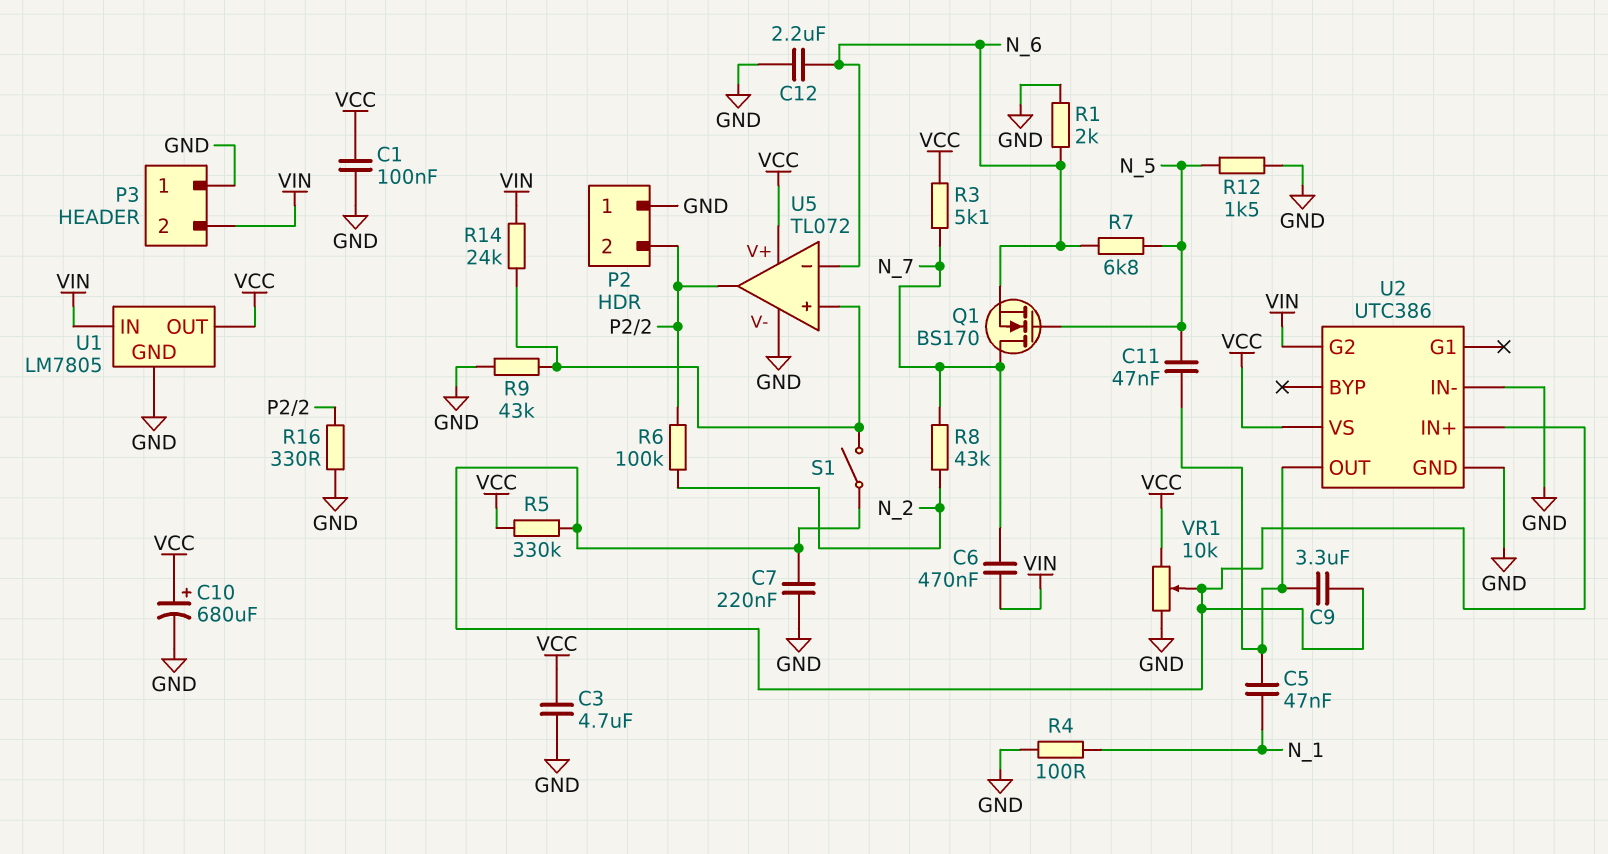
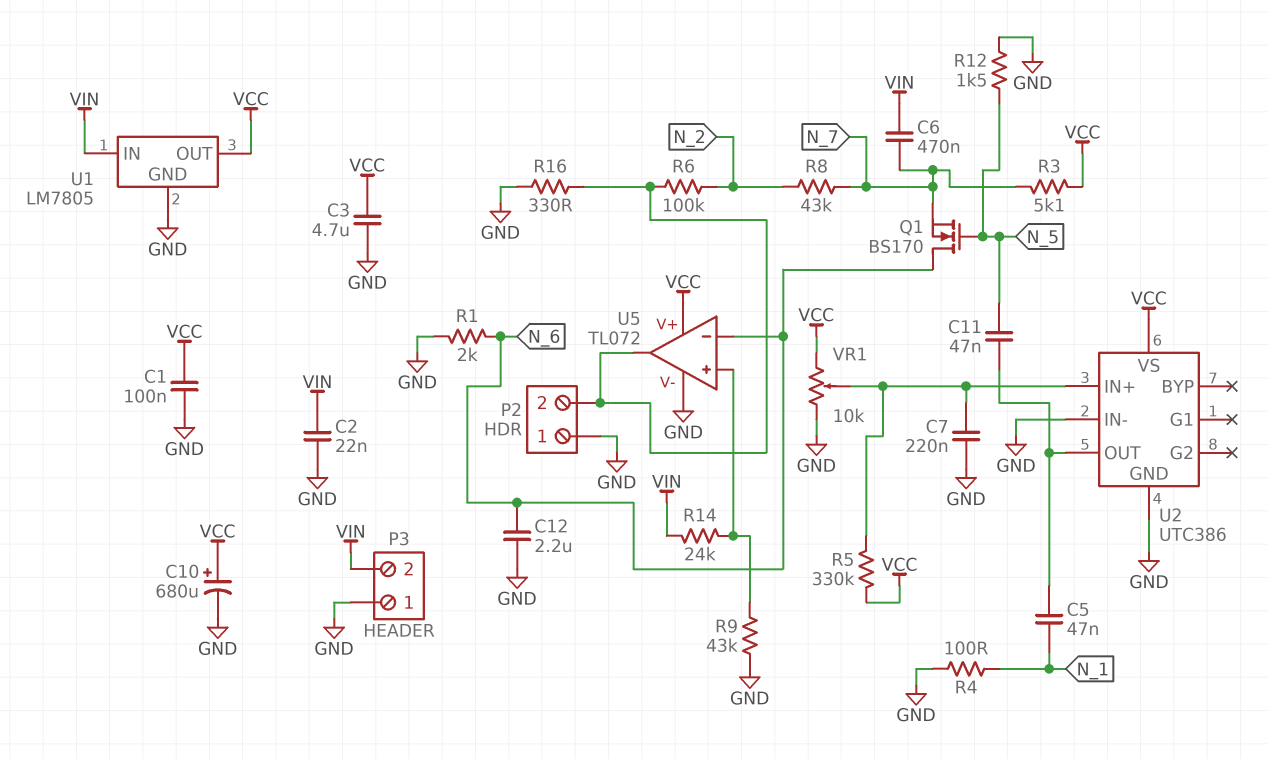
C2: none -> 22nF (GND, VIN)
C9: 3.3uF (U2/IN+, U2/OUT) -> none
Q1: NMOS BS170 (G N_5, D N_7, S N_6) -> NMOS BS170 (G N_5, D N_6, S N_7)
R7: 6.8k (N_5, N_6) -> none
S1: switch (U2/IN+, U5/in+) -> none
U2 pin G2: VIN -> none

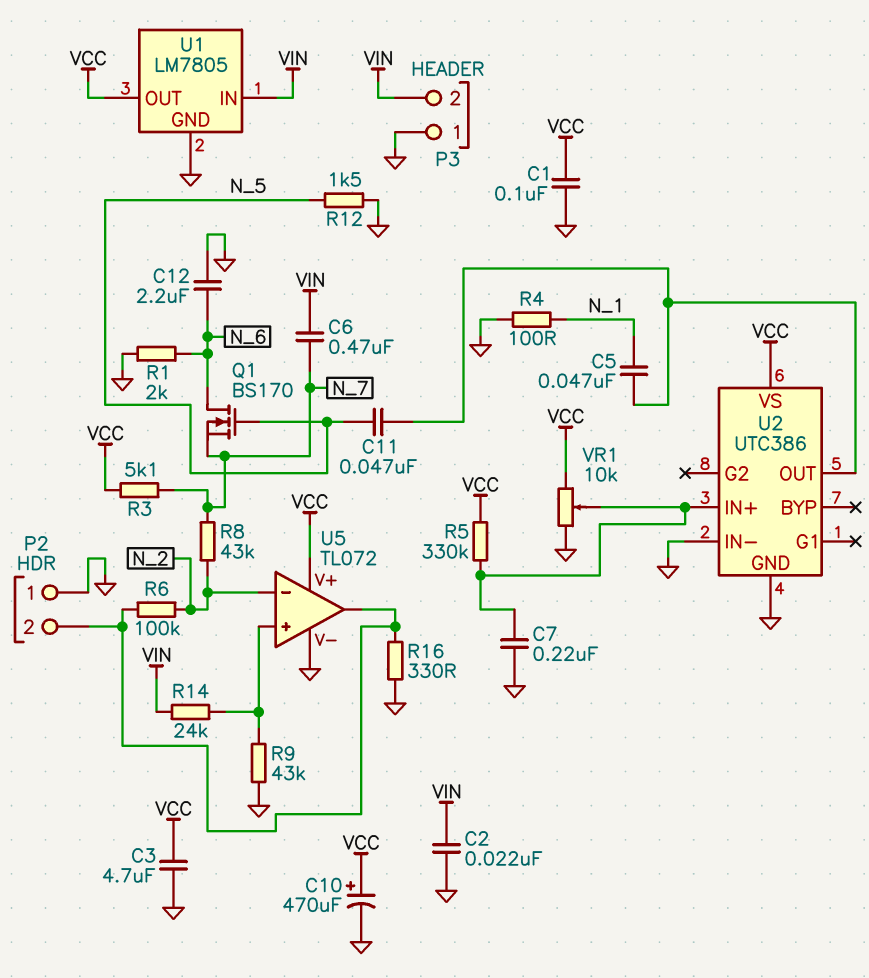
C10: 680uF (plus VCC, minus GND) -> 470uF (plus VCC, minus GND)
U5 pin in-: N_6 -> N_2

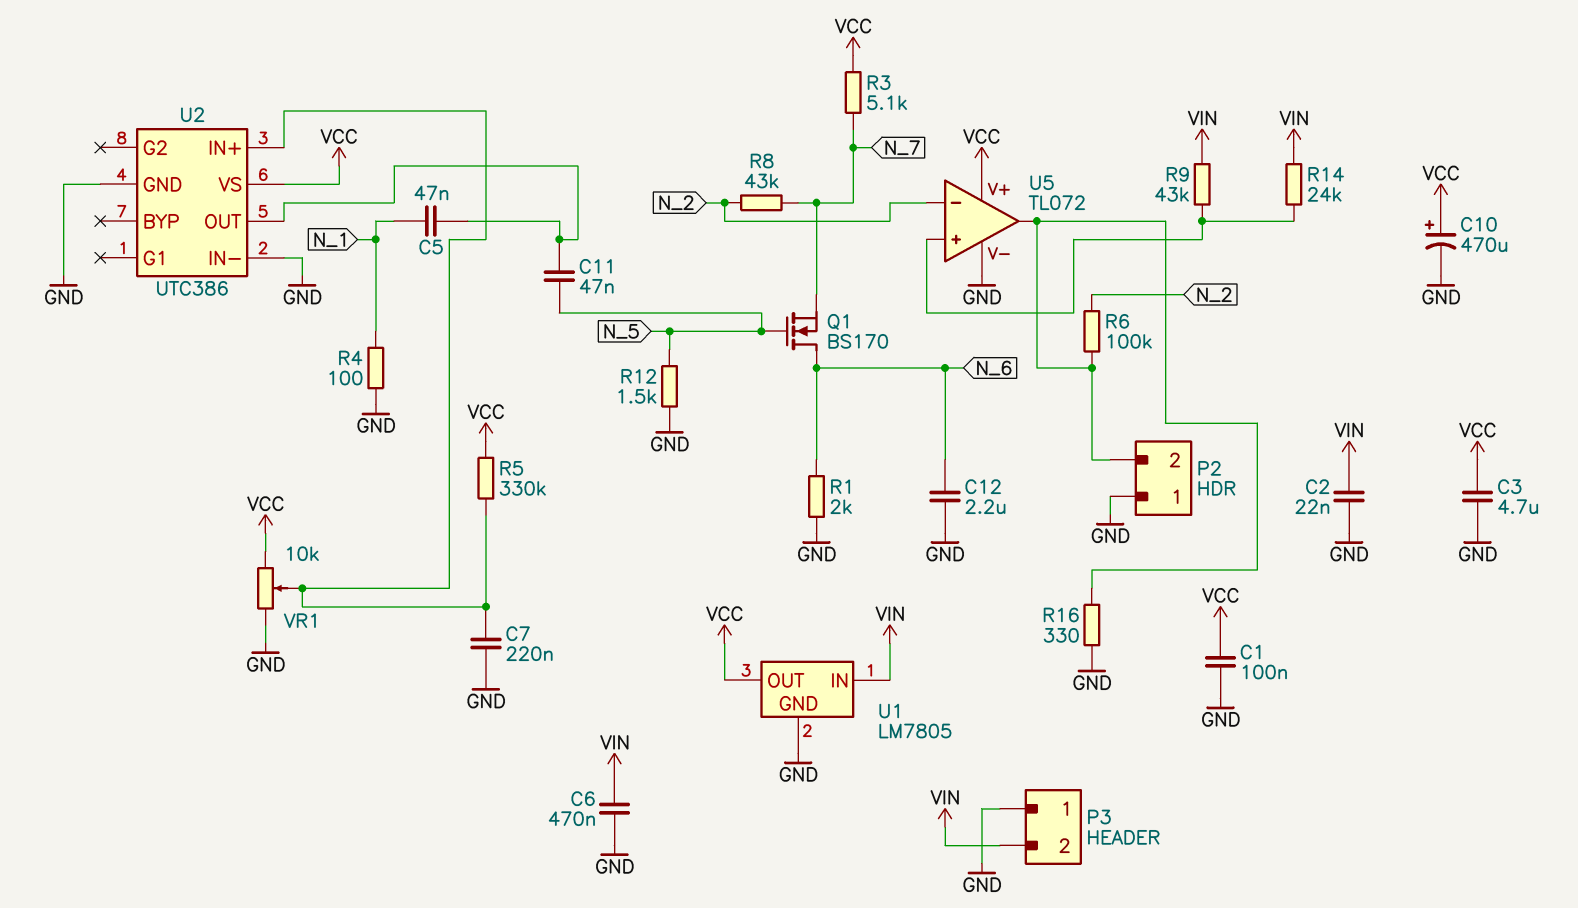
C6: 470nF (N_7, VIN) -> 470nF (GND, VIN)
R9: 43k (GND, U5/in+) -> 43k (U5/in+, VIN)

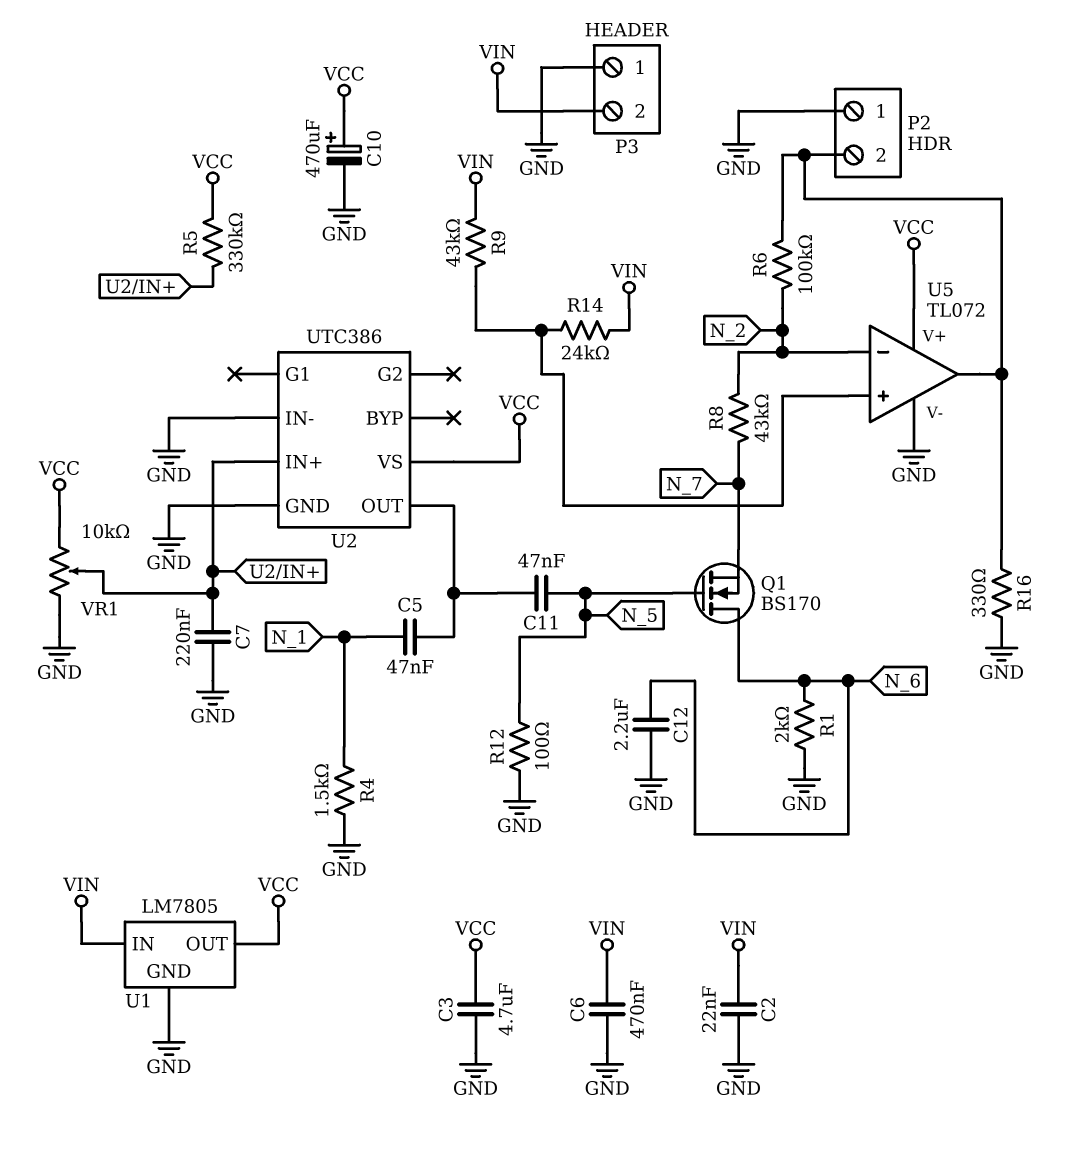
C1: 100nF (GND, VCC) -> none
R3: 5.1k (N_7, VCC) -> none
R4: 100 (GND, N_1) -> 1.5k (GND, N_1)
R12: 1.5k (GND, N_5) -> 100 (GND, N_5)

